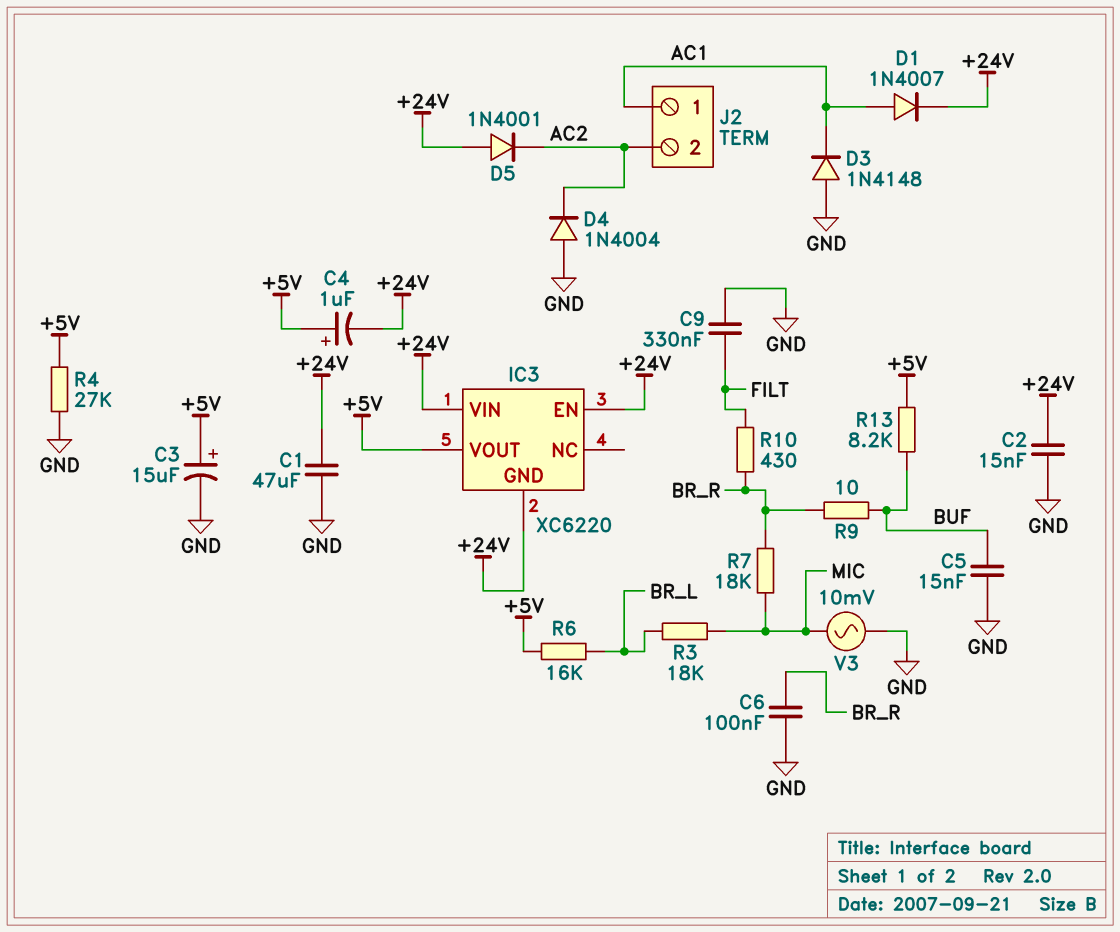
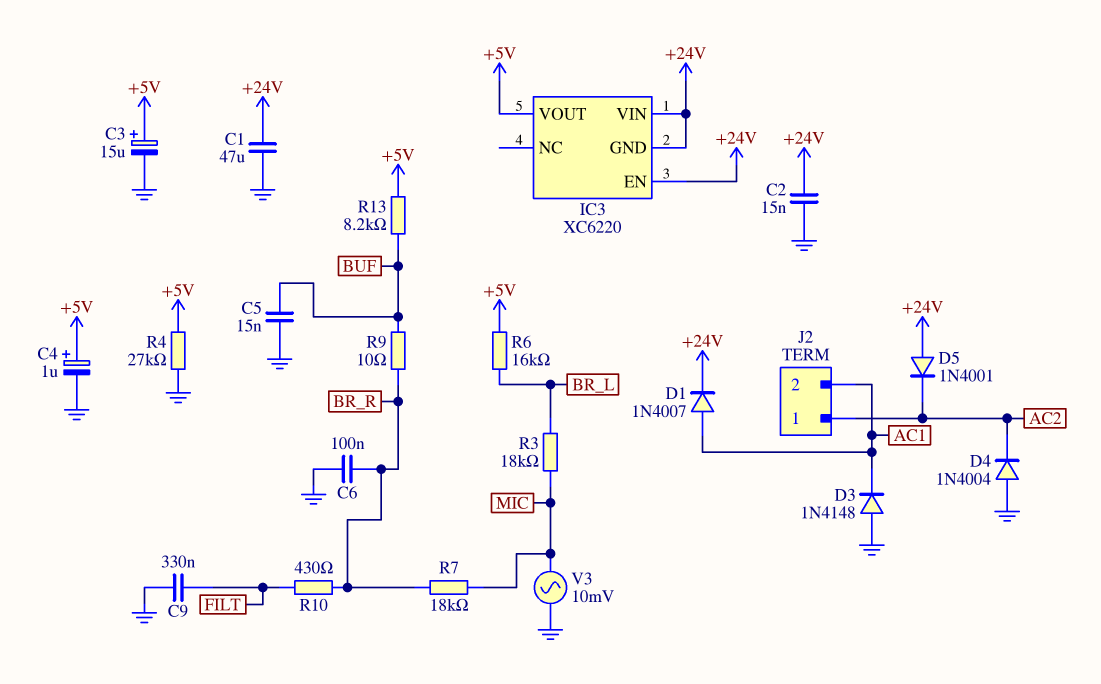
C4: 1uF (plus +5V, minus +24V) -> 1uF (plus +5V, minus GND)
J2 pin 1: AC1 -> AC2
J2 pin 2: AC2 -> AC1

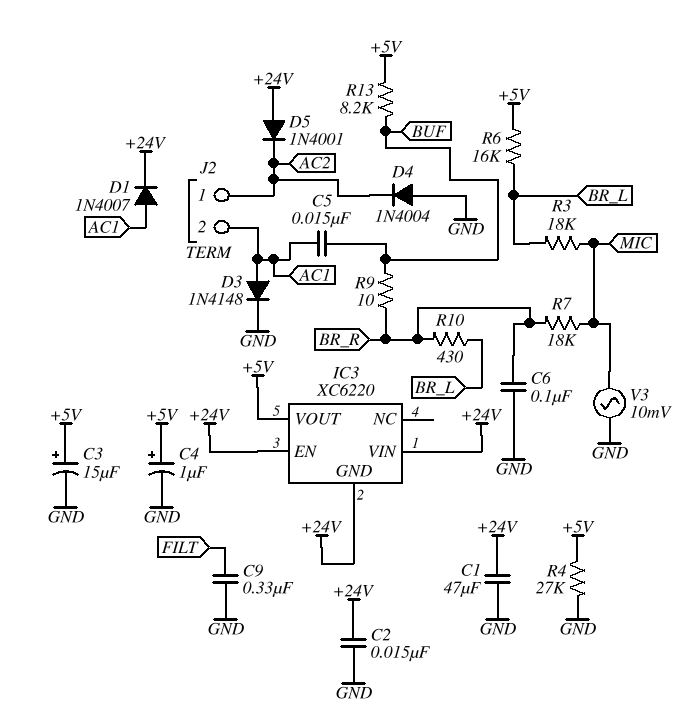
C5: 15nF (BUF, GND) -> 15nF (AC1, BUF)
D3: diode 1N4148 (A GND, K AC1) -> diode 1N4148 (A AC1, K GND)
R10: 430 (BR_R, FILT) -> 430 (BR_L, BR_R)

